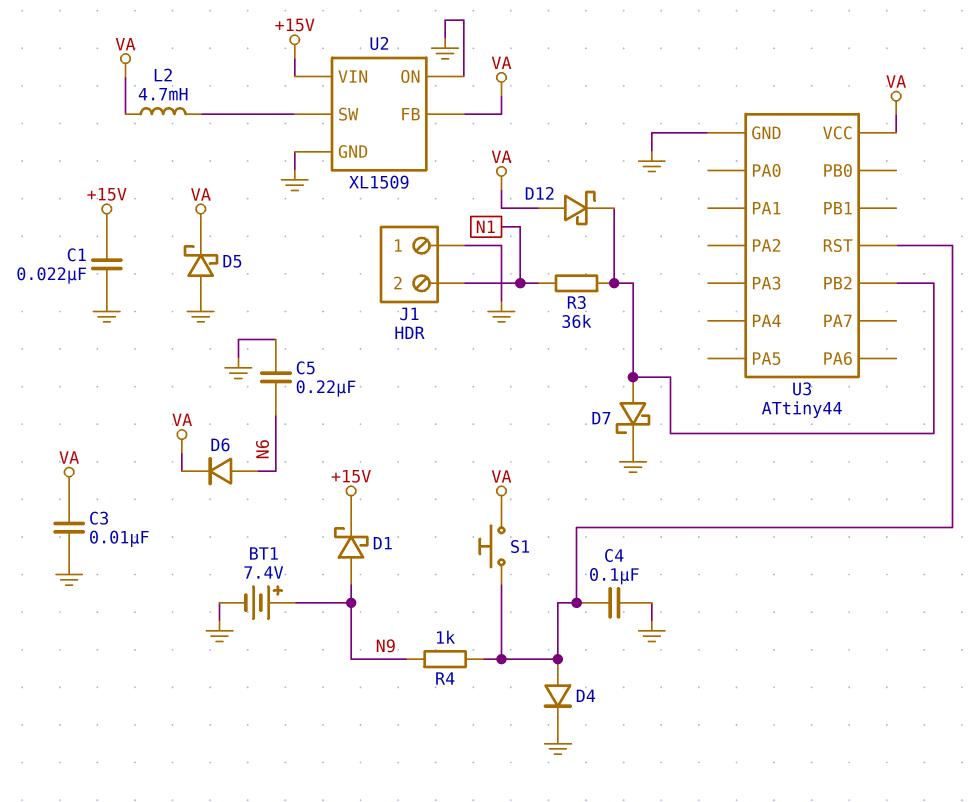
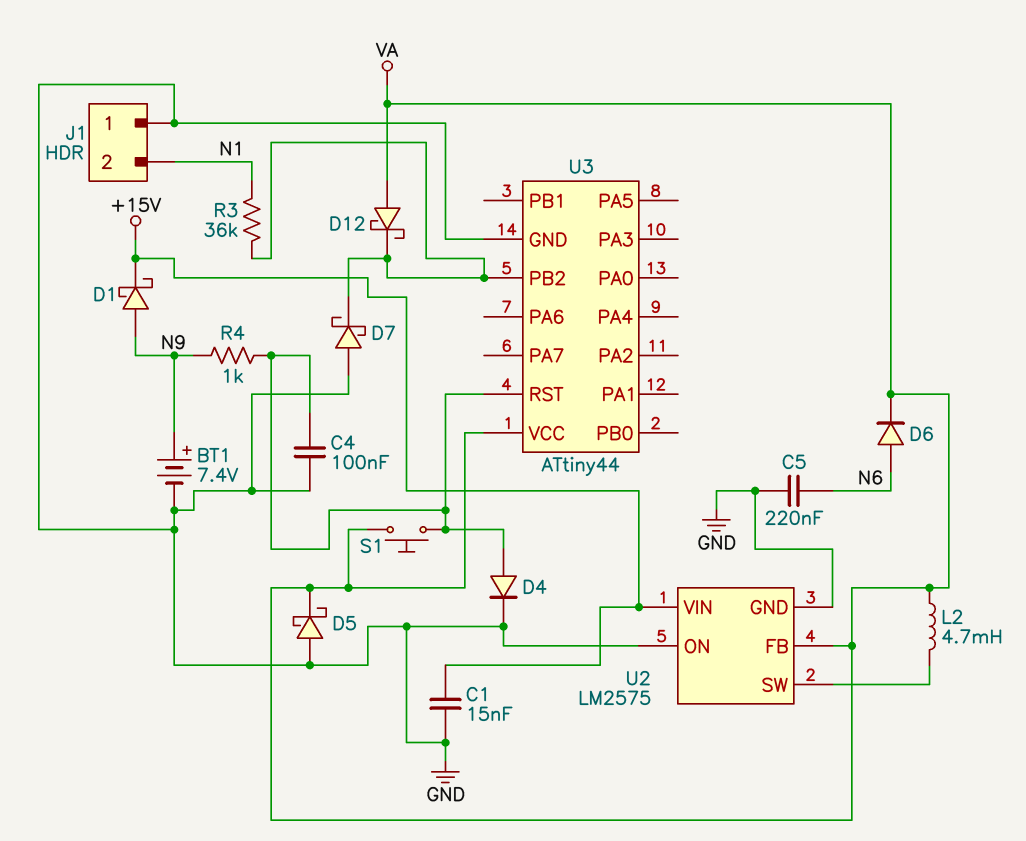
C1: 22nF (+15V, GND) -> 15nF (+15V, GND)
C3: 10nF (GND, VA) -> none
D7: schottky (A U3/PB2, K GND) -> schottky (A GND, K U3/PB2)
U2: XL1509 -> LM2575

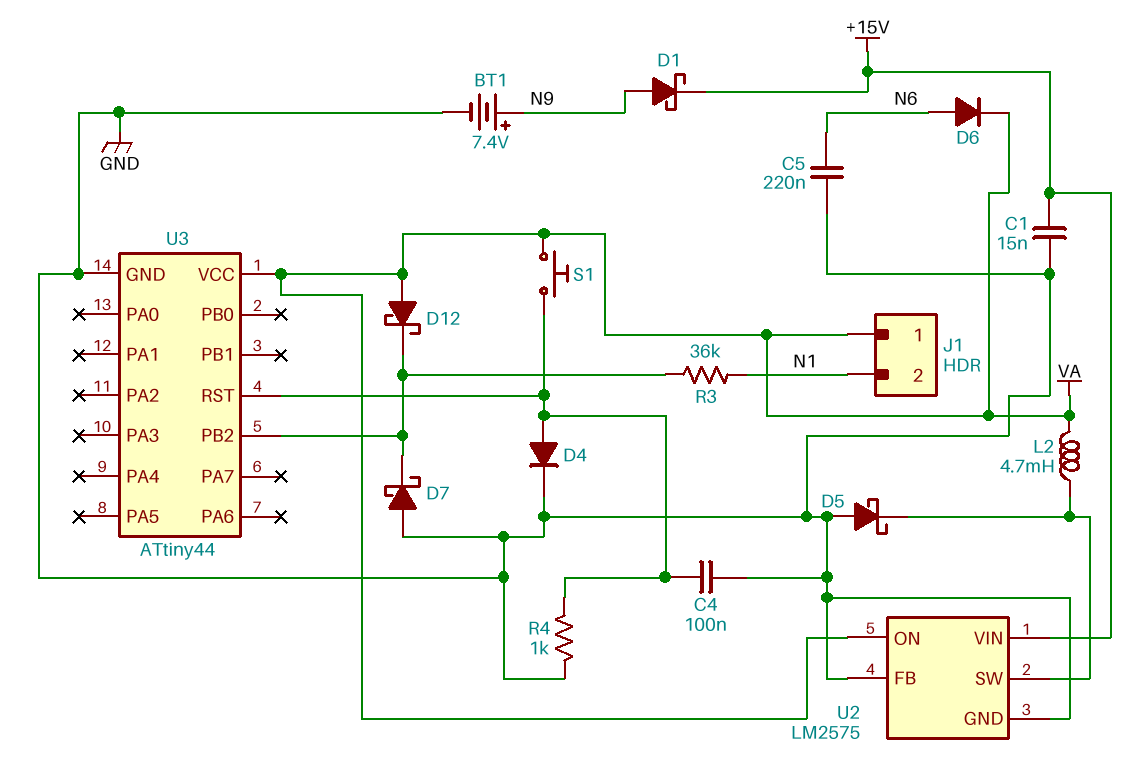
D5: schottky (A GND, K VA) -> schottky (A GND, K U2/SW)
J1 pin 1: GND -> VA
R4: 1k (N9, U3/RST) -> 1k (GND, U3/RST)
U2 pin FB: VA -> GND
U2 pin ON: GND -> VA

